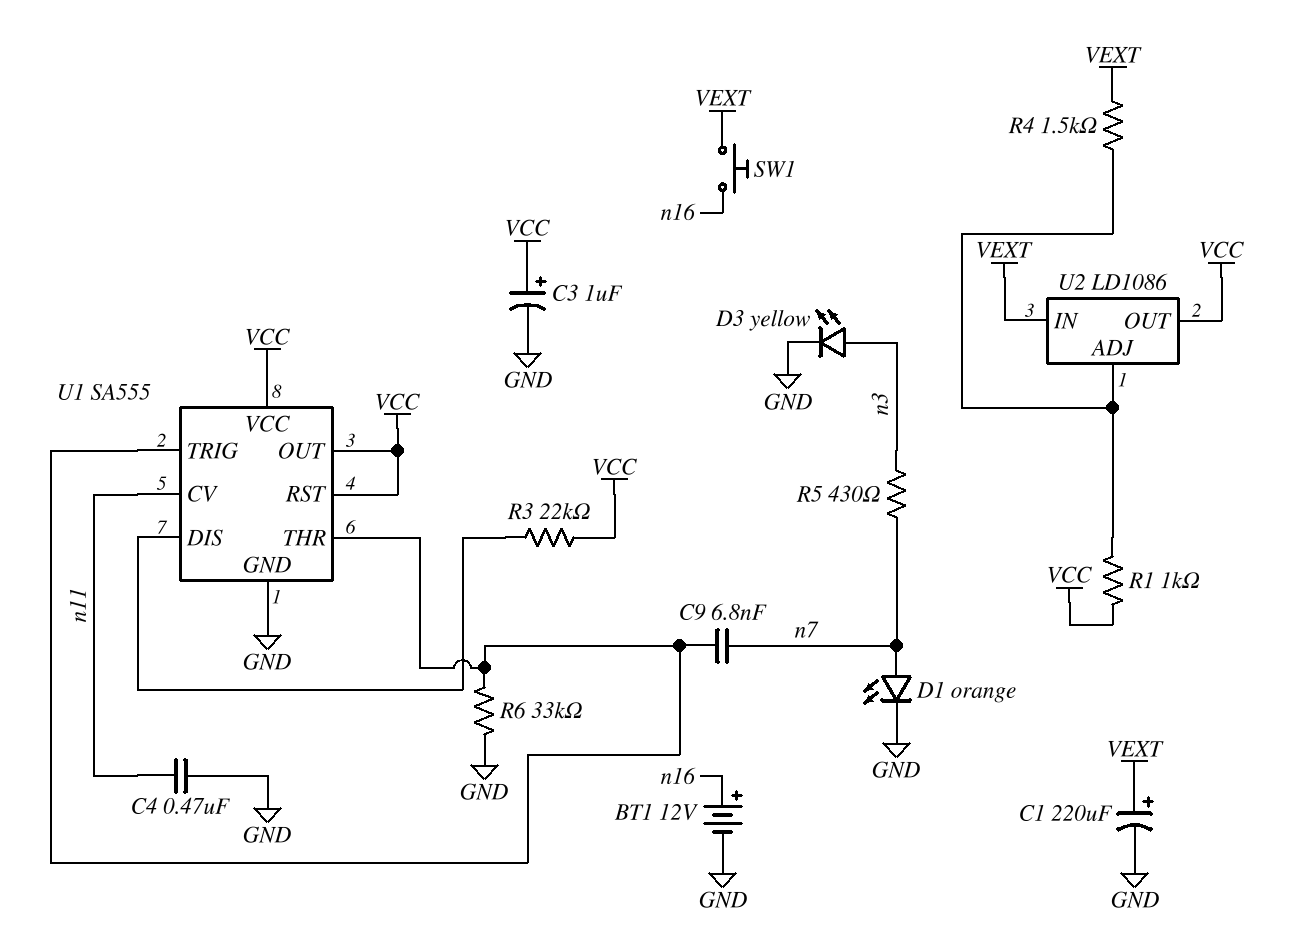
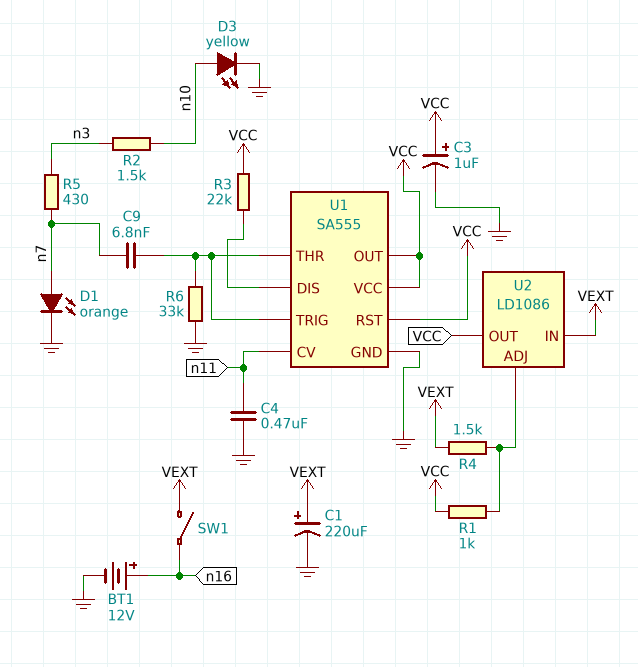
D3: LED yellow (A n3, K GND) -> LED yellow (A n10, K GND)
R2: none -> 1.5k (n3, n10)
SW1: button (VEXT, n16) -> switch (VEXT, n16)

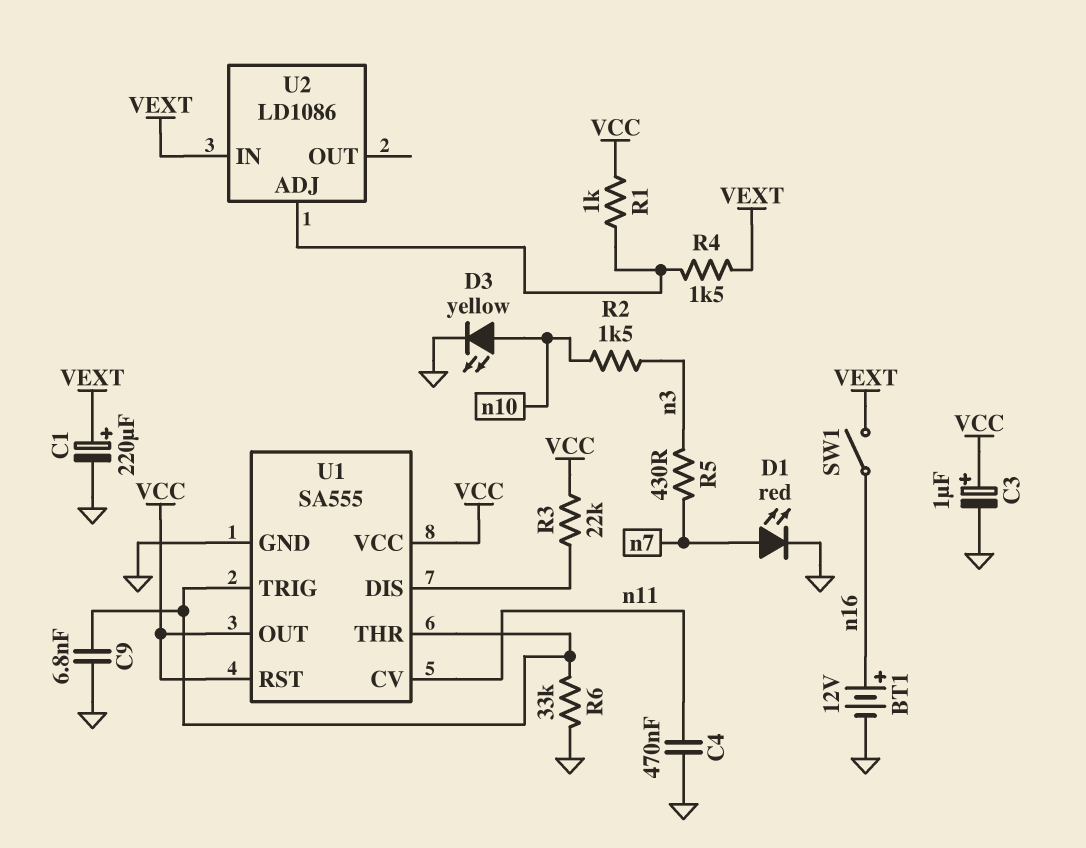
C9: 6.8nF (U1/THR, n7) -> 6.8nF (GND, U1/THR)
D1: LED orange (A n7, K GND) -> LED red (A n7, K GND)
U2 pin OUT: VCC -> none

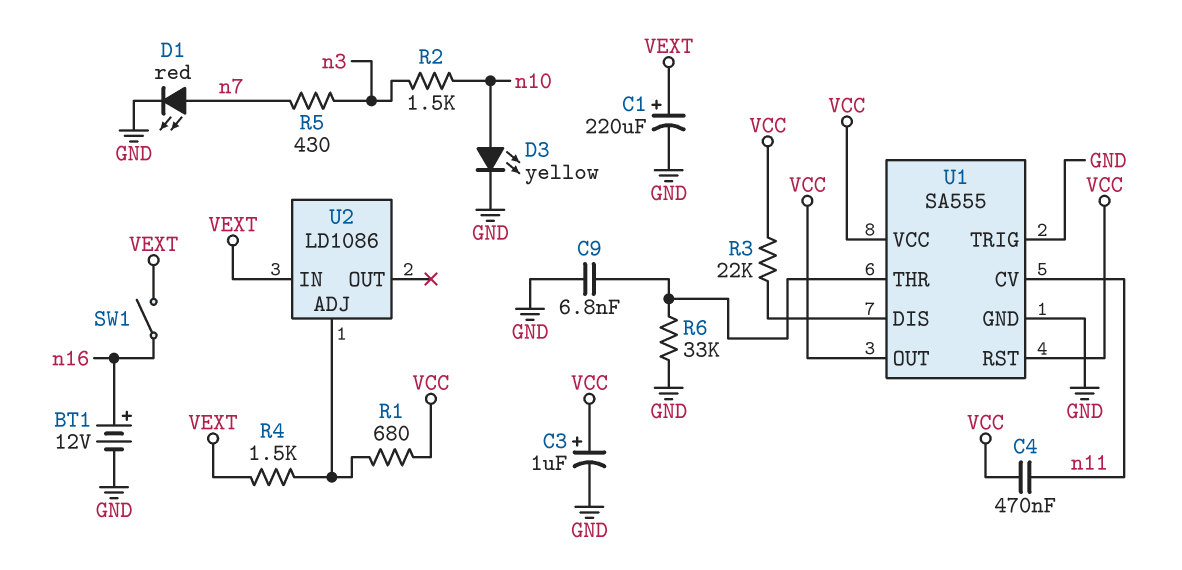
C4: 470nF (GND, n11) -> 470nF (VCC, n11)
R1: 1k (U2/ADJ, VCC) -> 680 (U2/ADJ, VCC)
U1 pin TRIG: U1/THR -> GND

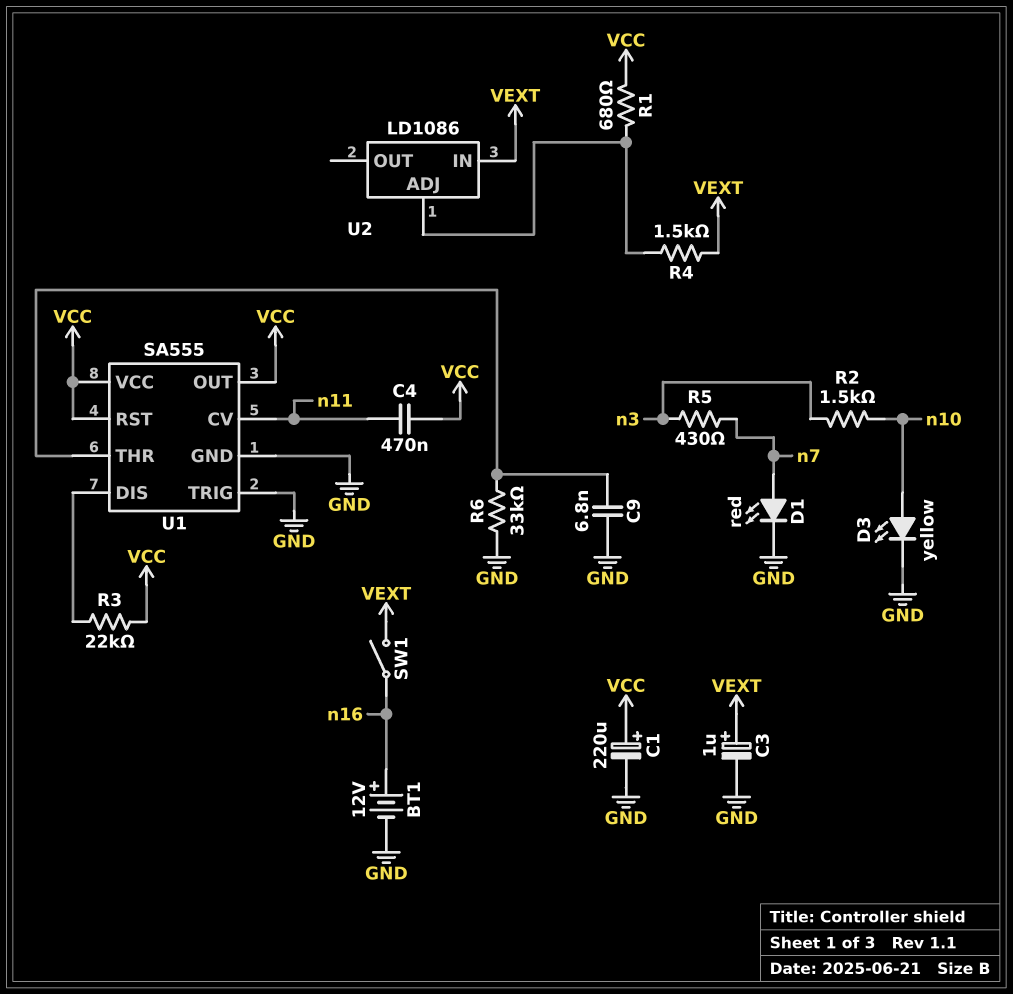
C1: 220uF (plus VEXT, minus GND) -> 220uF (plus VCC, minus GND)
C3: 1uF (plus VCC, minus GND) -> 1uF (plus VEXT, minus GND)

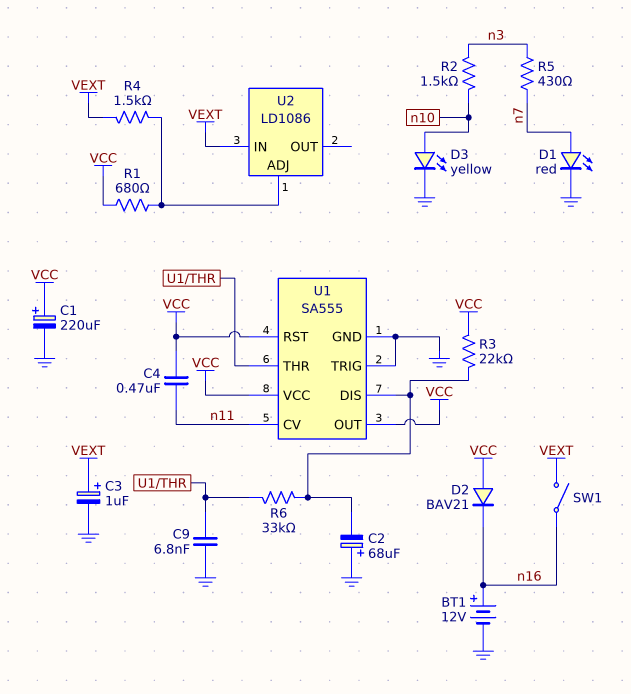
C2: none -> 68uF (plus GND, minus U1/DIS)
D2: none -> diode BAV21 (A VCC, K n16)
R6: 33k (GND, U1/THR) -> 33k (U1/DIS, U1/THR)

